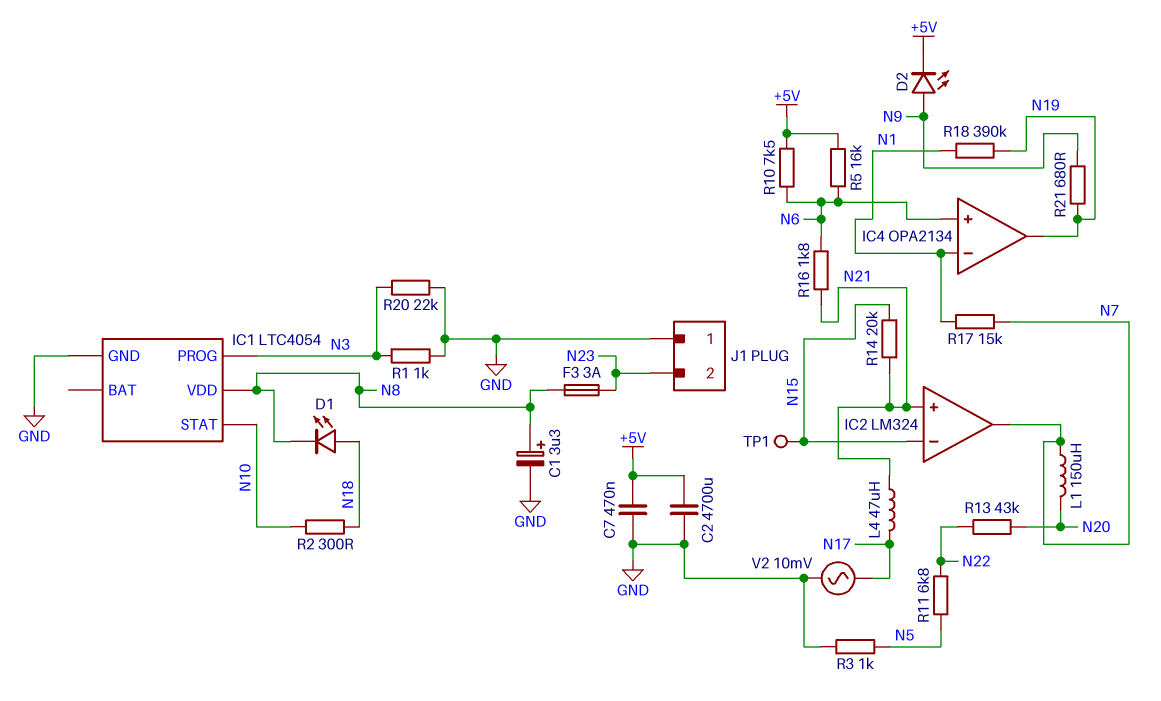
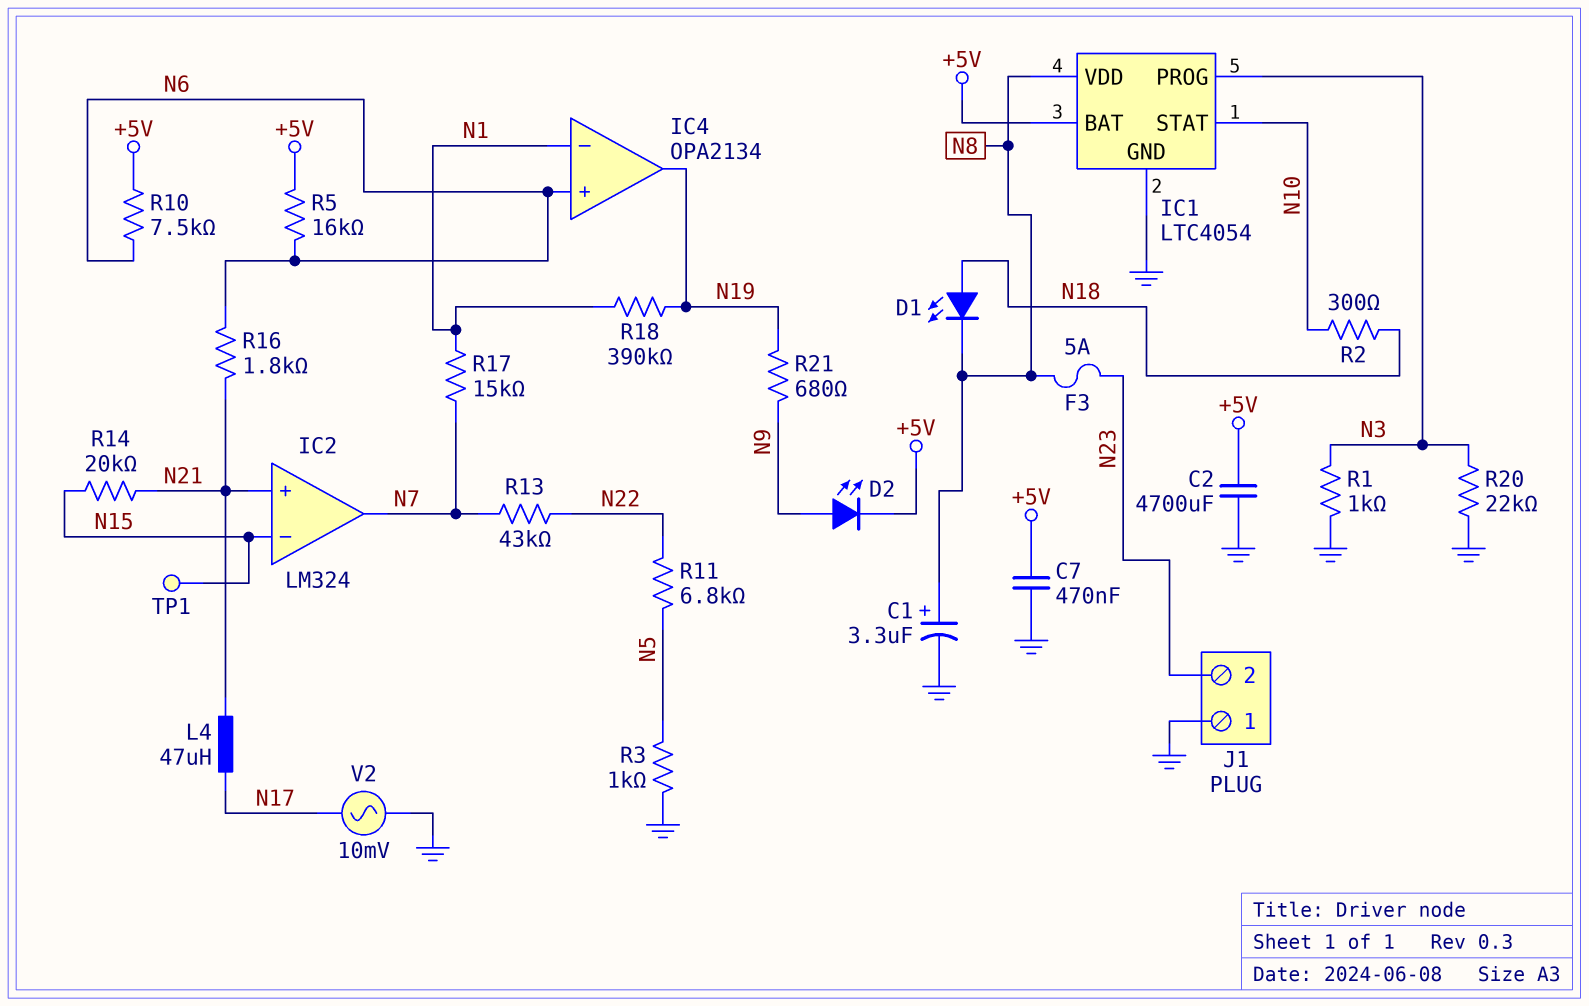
F3: 3A (N8, N23) -> 5A (N8, N23)
IC1 pin BAT: none -> +5V
L1: 150uH (N7, N20) -> none
R13: 43k (N20, N22) -> 43k (N7, N22)

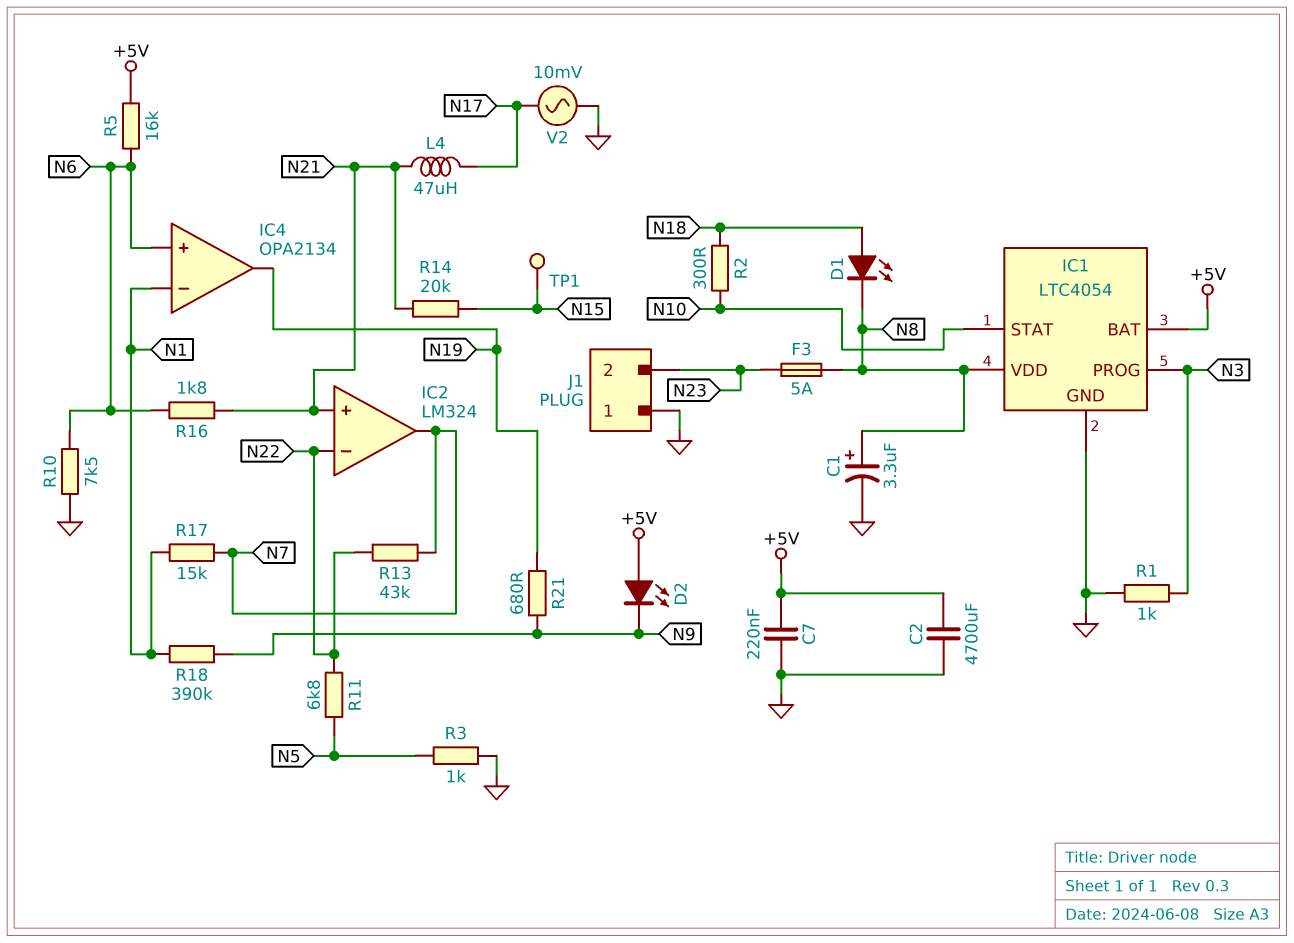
C7: 470nF (+5V, GND) -> 220nF (+5V, GND)
D2: LED (A N9, K +5V) -> LED (A +5V, K N9)
IC2 pin in-: N15 -> N22
R10: 7.5k (+5V, N6) -> 7.5k (GND, N6)
R18: 390k (N1, N19) -> 390k (N1, N9)
R20: 22k (GND, N3) -> none

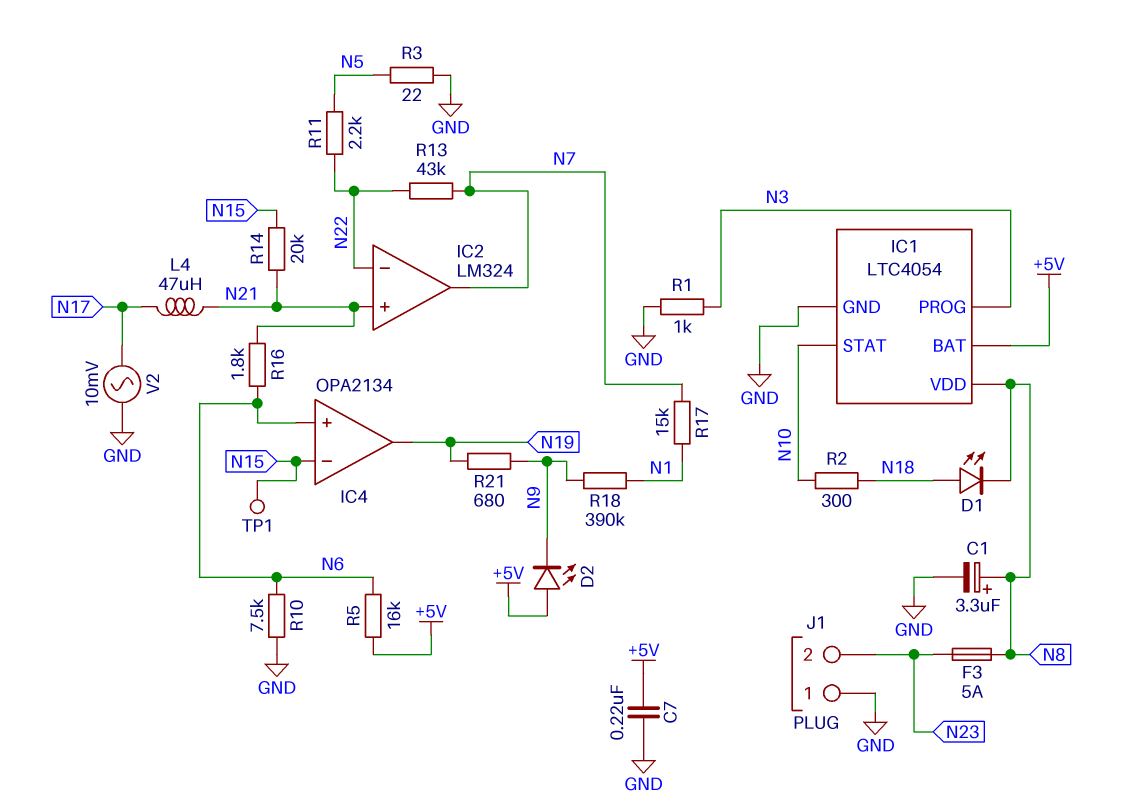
C2: 4700uF (+5V, GND) -> none
IC4 pin in-: N1 -> N15
R3: 1k (GND, N5) -> 22 (GND, N5)
R11: 6.8k (N5, N22) -> 2.2k (N5, N22)

